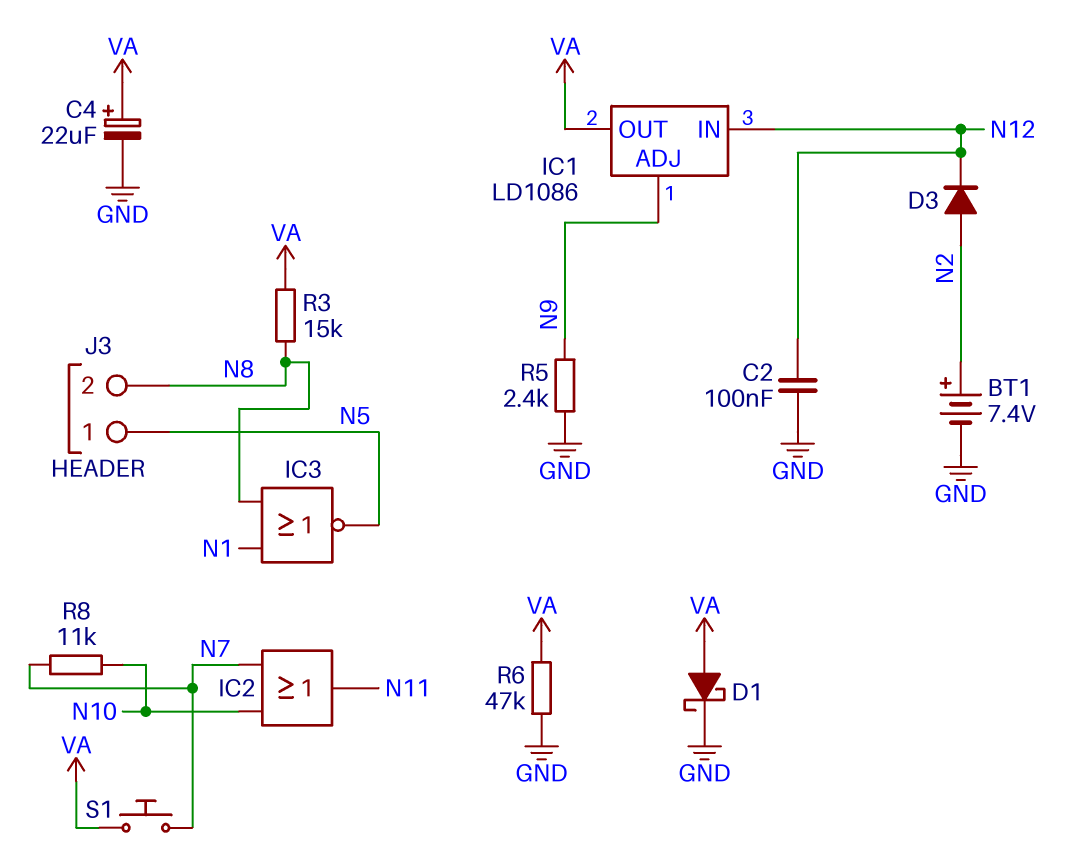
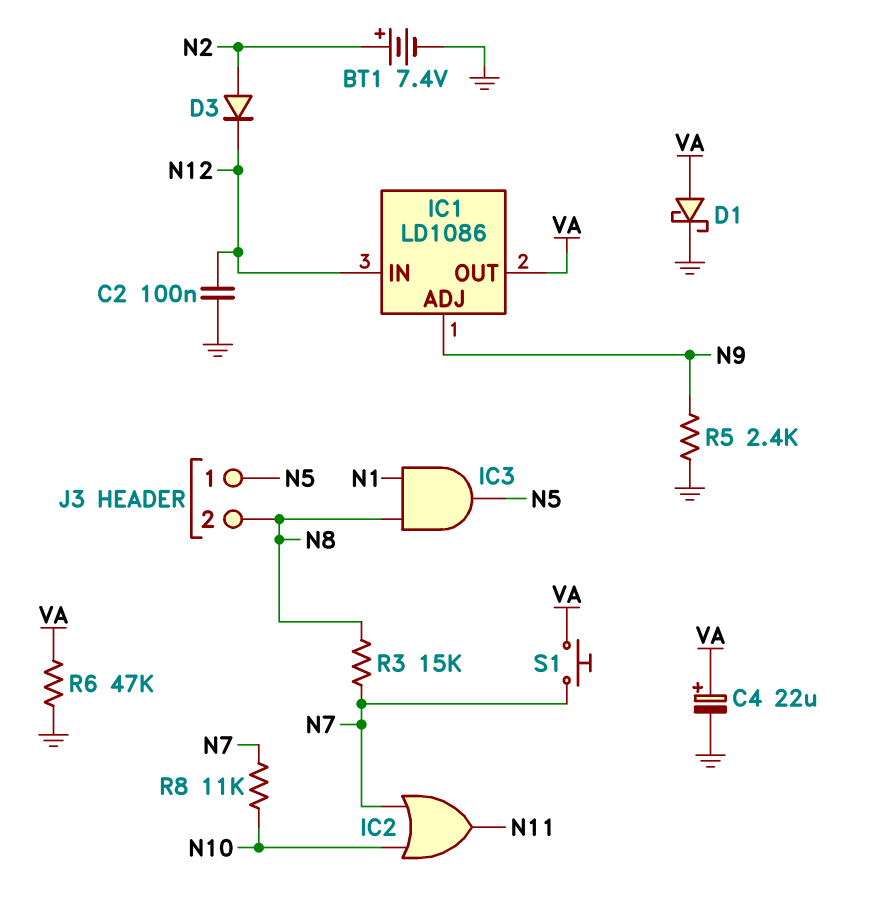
IC3: NOR (in N1, in N8, out N5) -> AND (in N1, in N8, out N5)
R3: 15k (N8, VA) -> 15k (N7, N8)

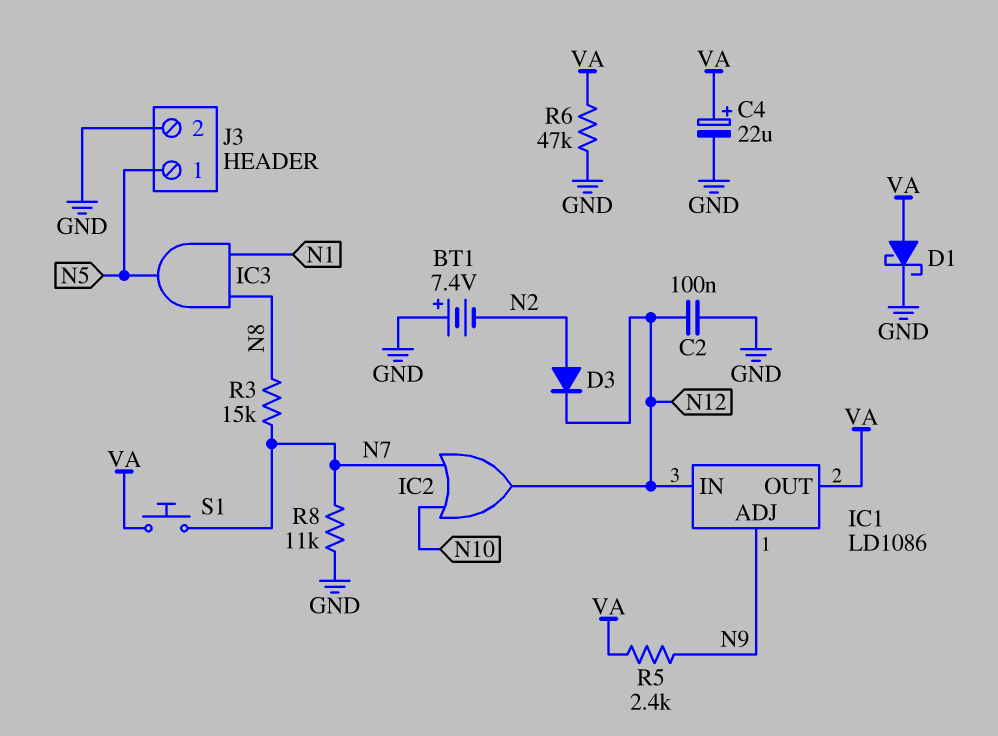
BT1: 7.4V (plus N2, minus GND) -> 7.4V (plus GND, minus N2)
IC2: OR (in N7, in N10, out N11) -> OR (in N7, in N10, out N12)
J3 pin 2: N8 -> GND
R5: 2.4k (GND, N9) -> 2.4k (N9, VA)
R8: 11k (N7, N10) -> 11k (GND, N7)

